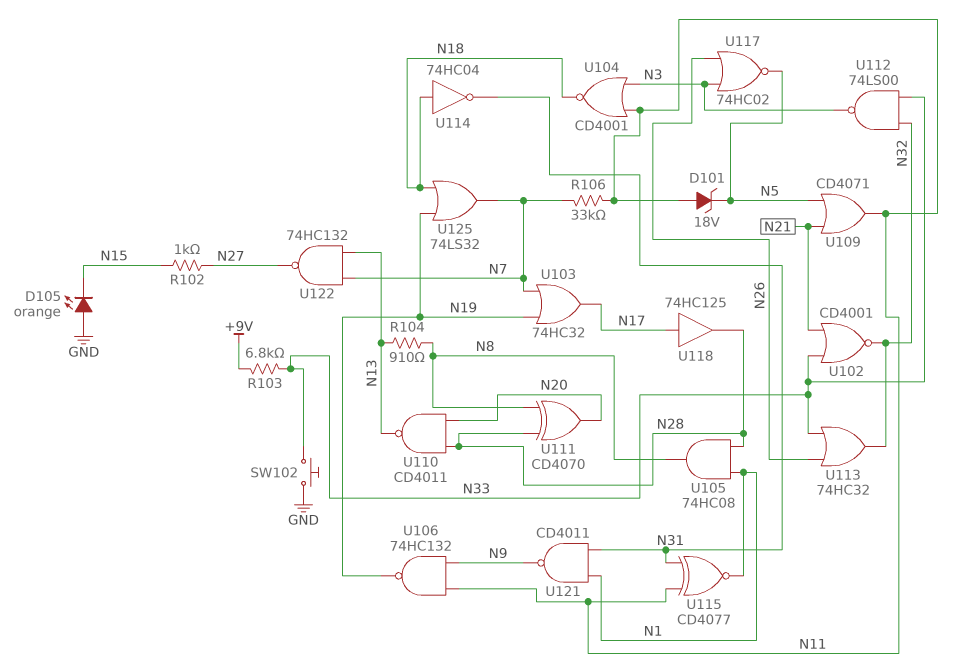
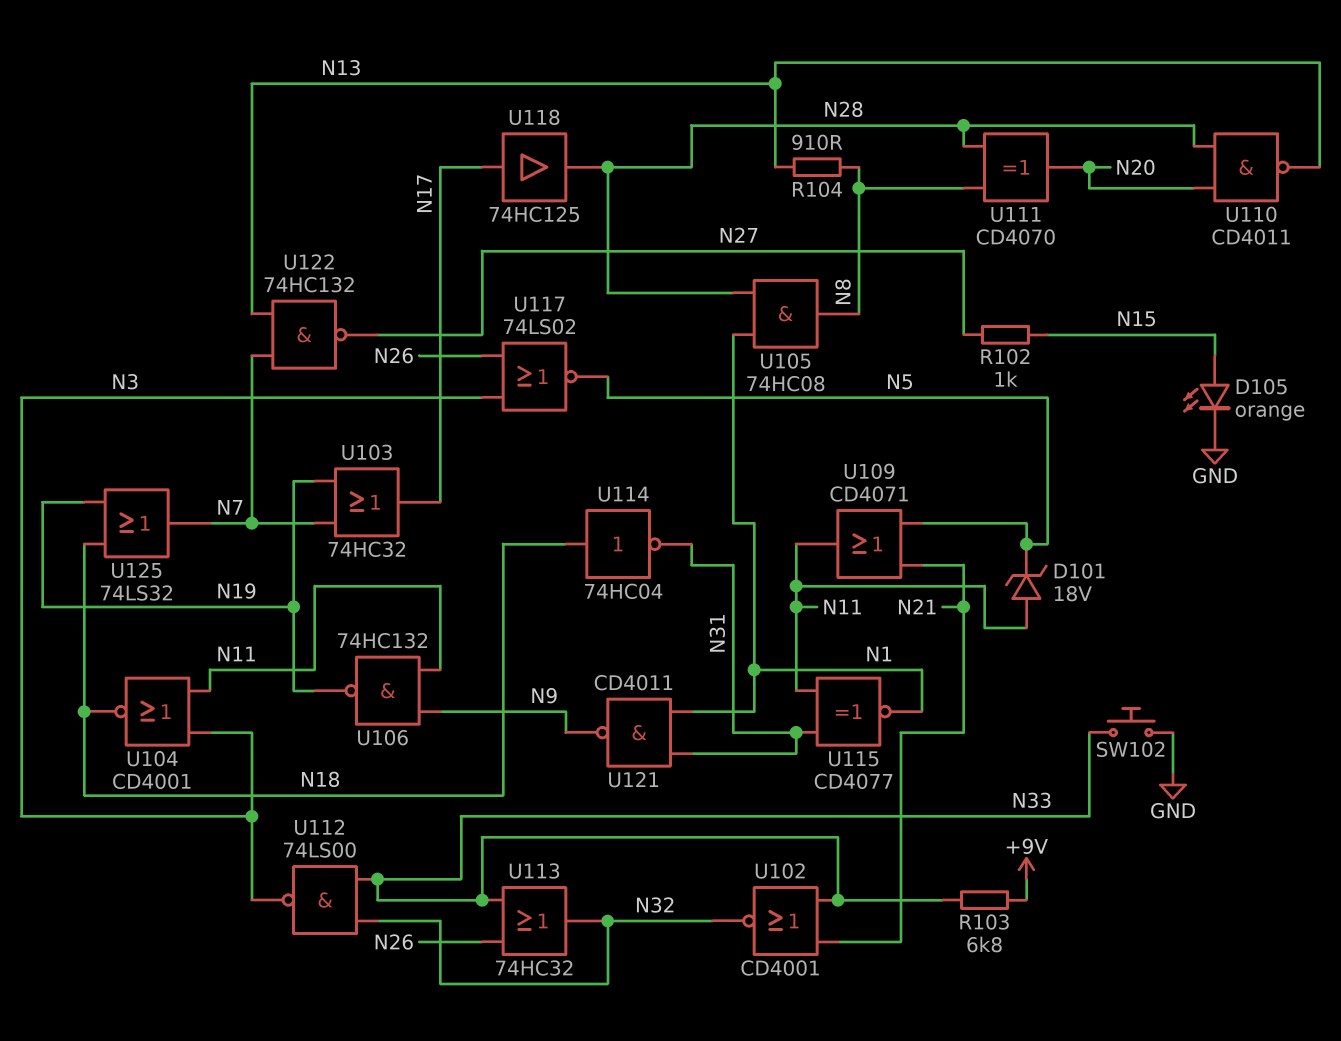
D105: LED orange (A GND, K N15) -> LED orange (A N15, K GND)
R106: 33k (N7, N11) -> none
U117: NOR 74HC02 (in N3, in N26, out N5) -> NOR 74LS02 (in N3, in N26, out N5)

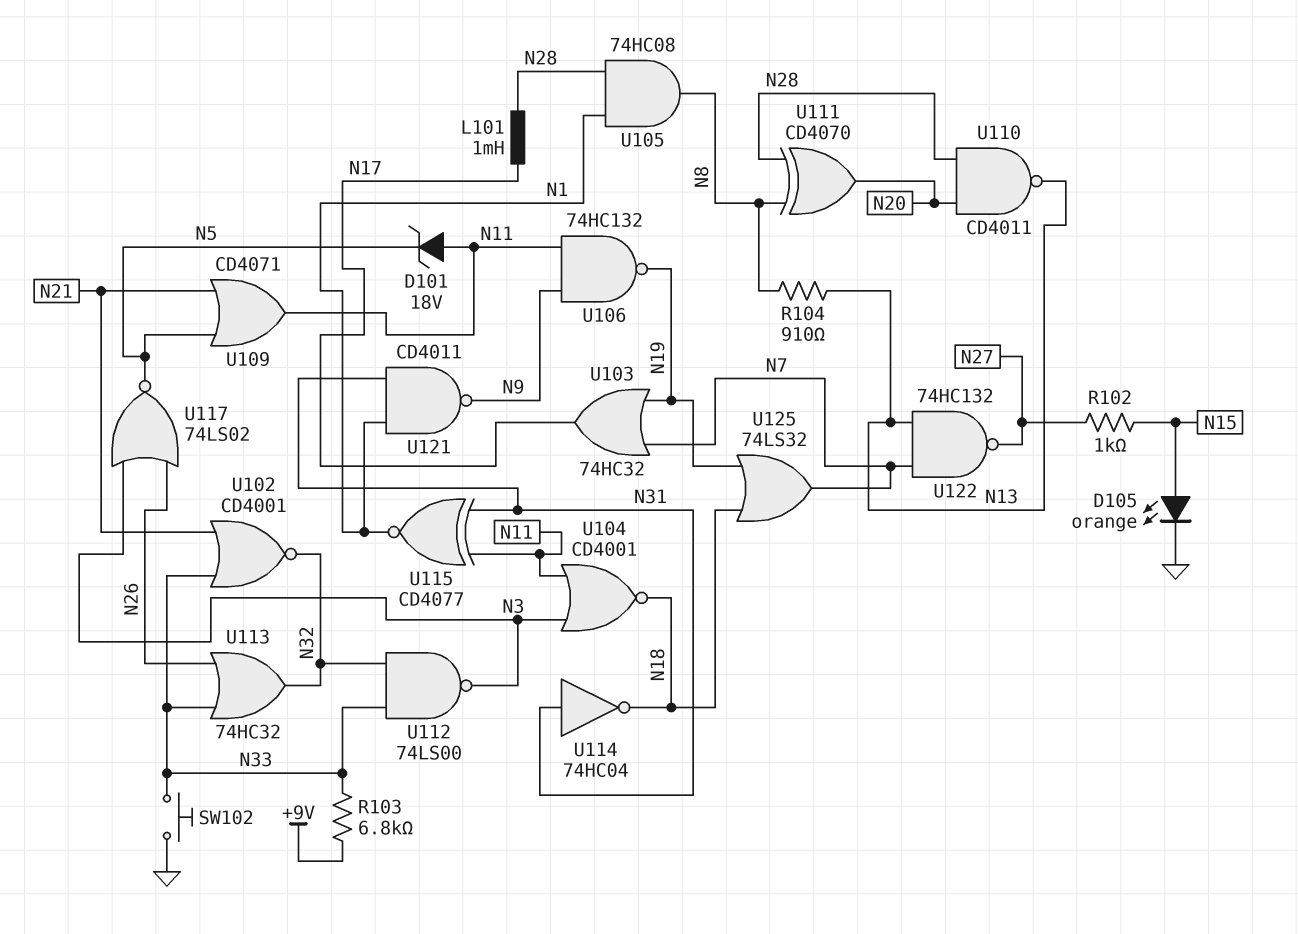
L101: none -> 1mH (N17, N28)
U114: NOT 74HC04 (in N18, out N31) -> NOT 74HC04 (in N31, out N18)
U118: buffer 74HC125 (in N17, out N28) -> none

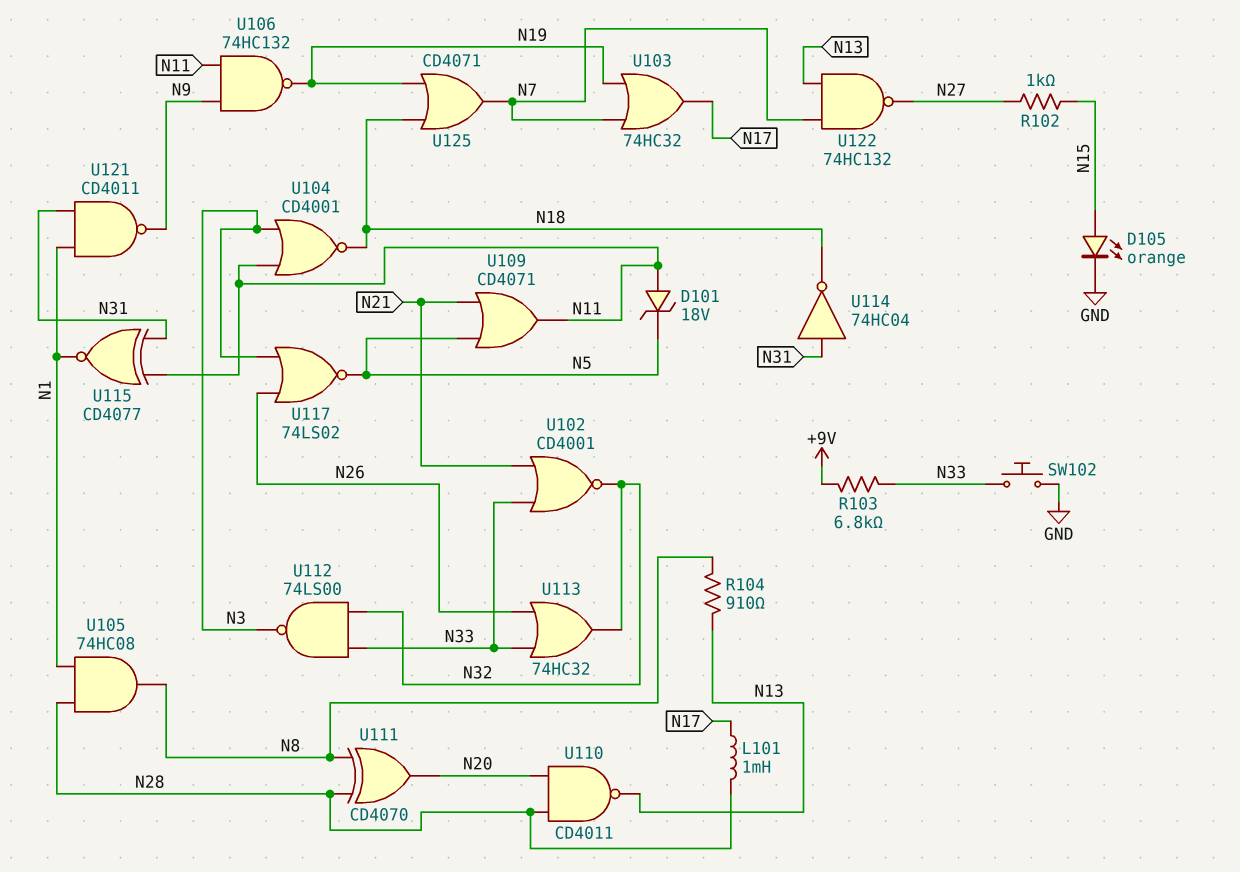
U125: OR 74LS32 (in N18, in N19, out N7) -> OR CD4071 (in N18, in N19, out N7)

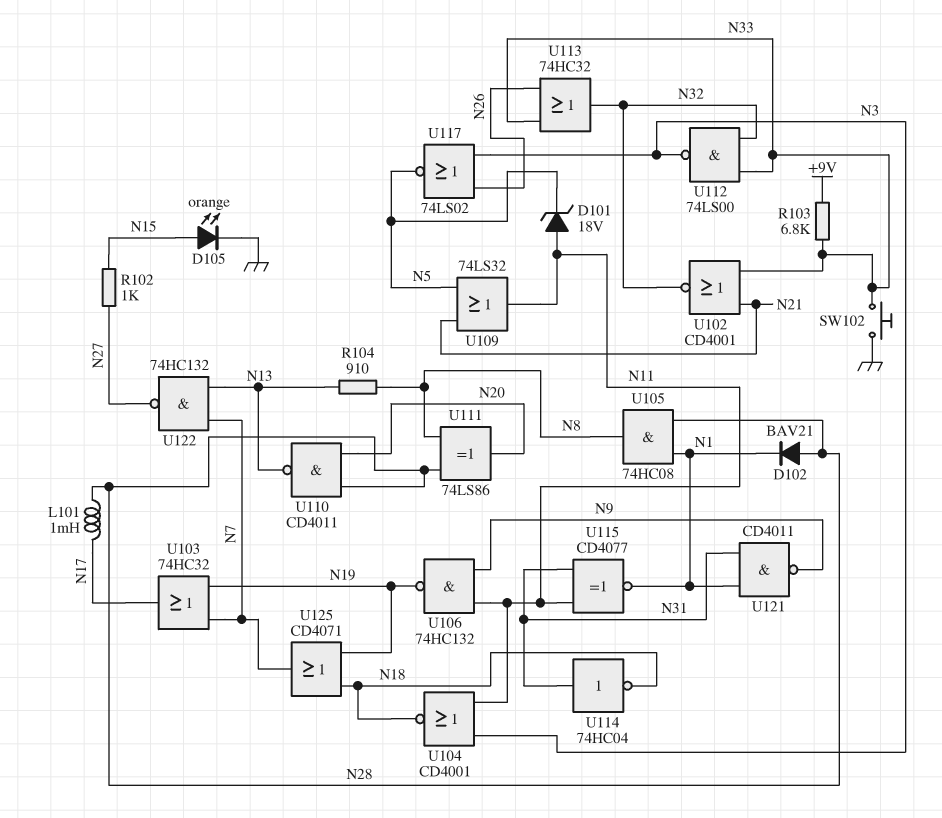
D102: none -> diode BAV21 (A N28, K N1)
U109: OR CD4071 (in N5, in N21, out N11) -> OR 74LS32 (in N5, in N21, out N11)
U111: XOR CD4070 (in N8, in N28, out N20) -> XOR 74LS86 (in N8, in N28, out N20)

